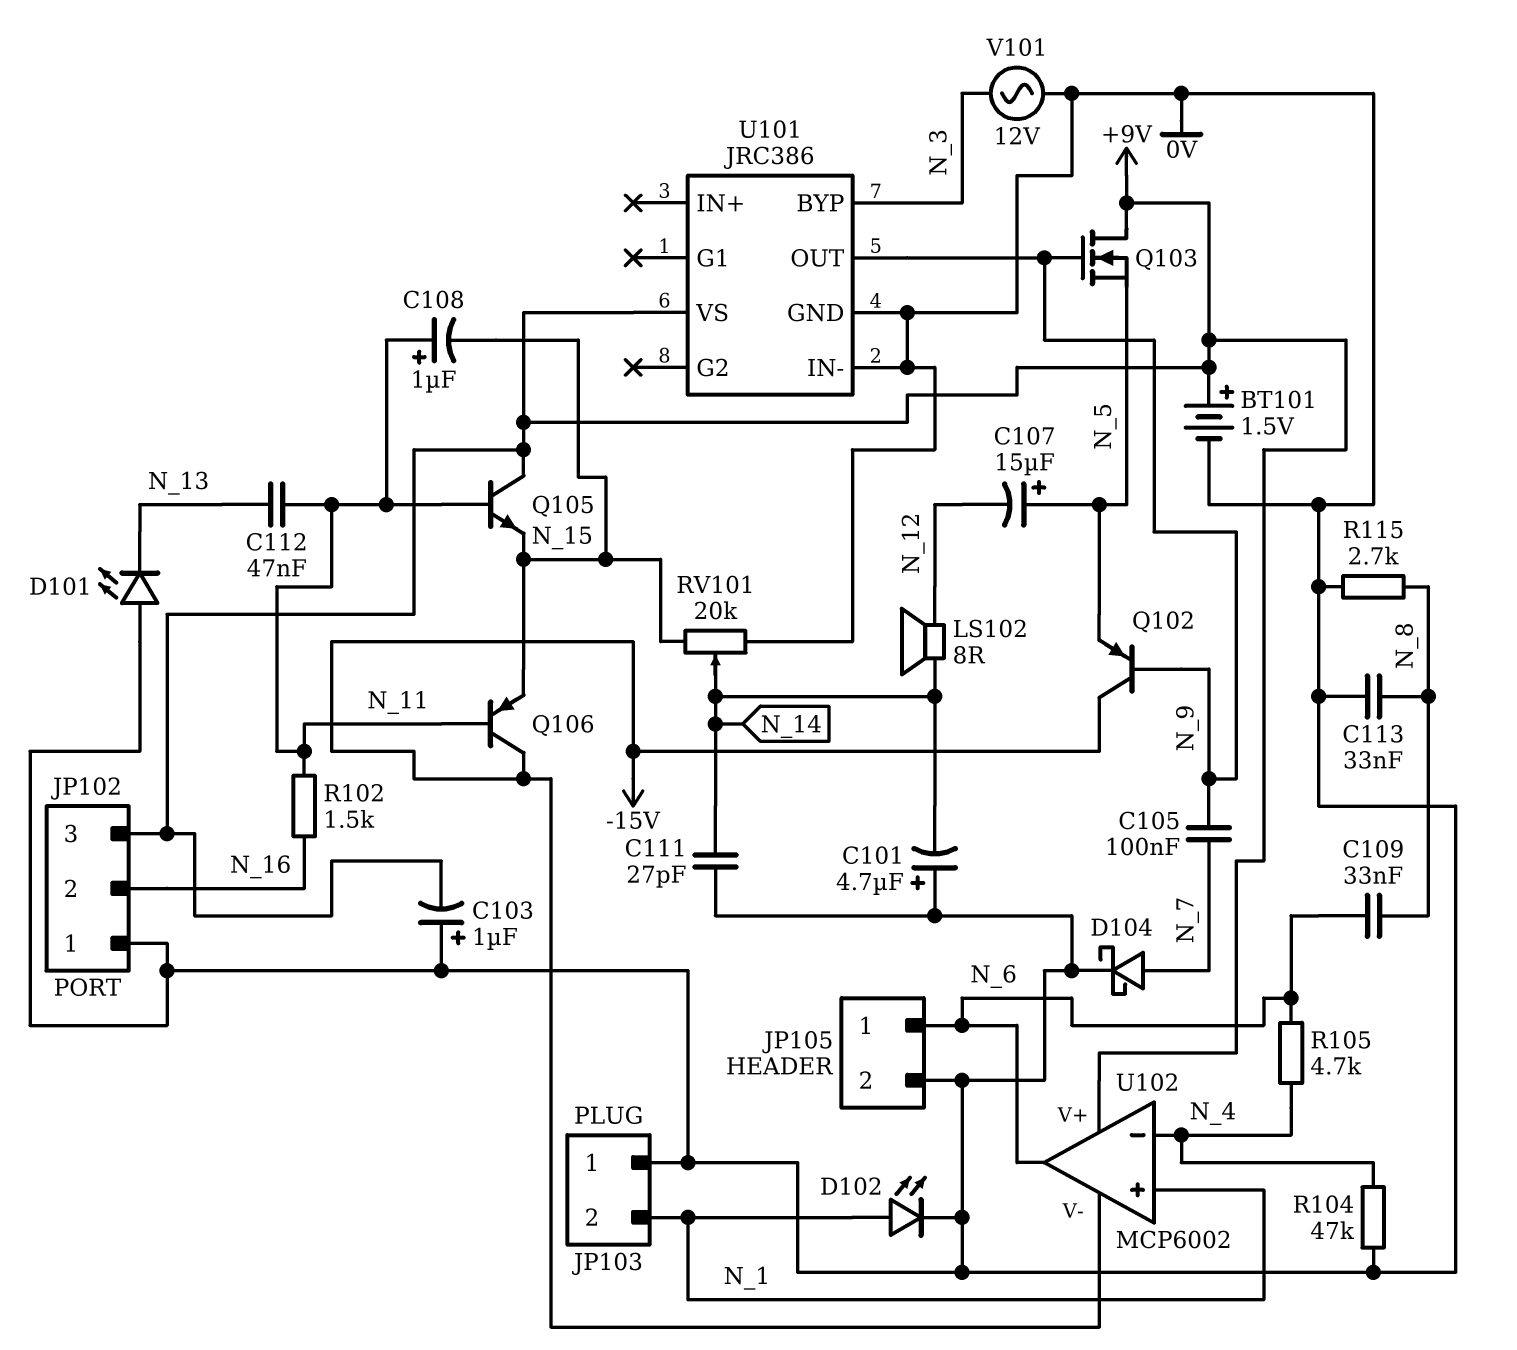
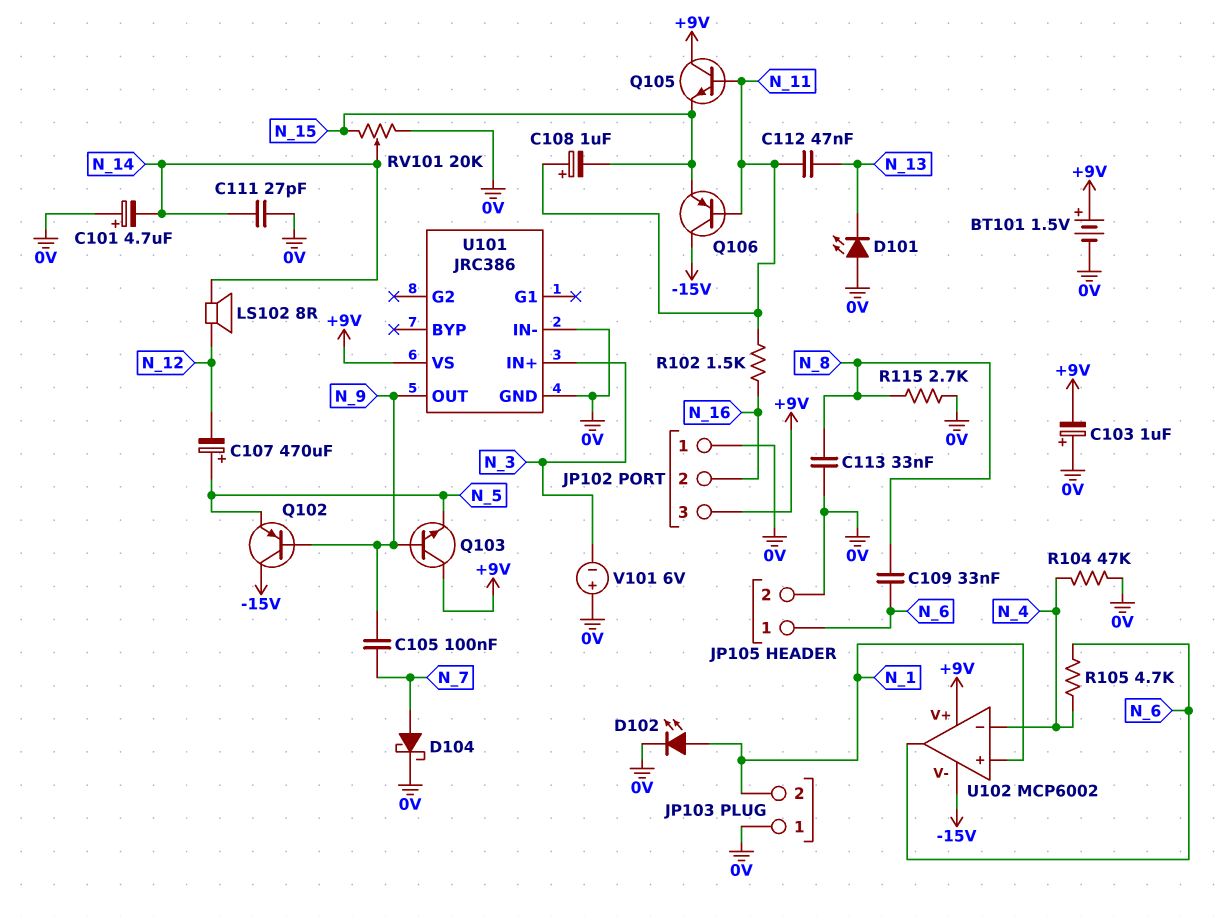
C107: 15uF (plus N_5, minus N_12) -> 470uF (plus N_5, minus N_12)
Q103: NMOS (G N_9, D +9V, S N_5) -> NPN (B N_9, C +9V, E N_5)
U101 pin BYP: N_3 -> none
U101 pin IN+: none -> N_3
V101: AC 12V (0V, N_3) -> 6V (plus 0V, minus N_3)

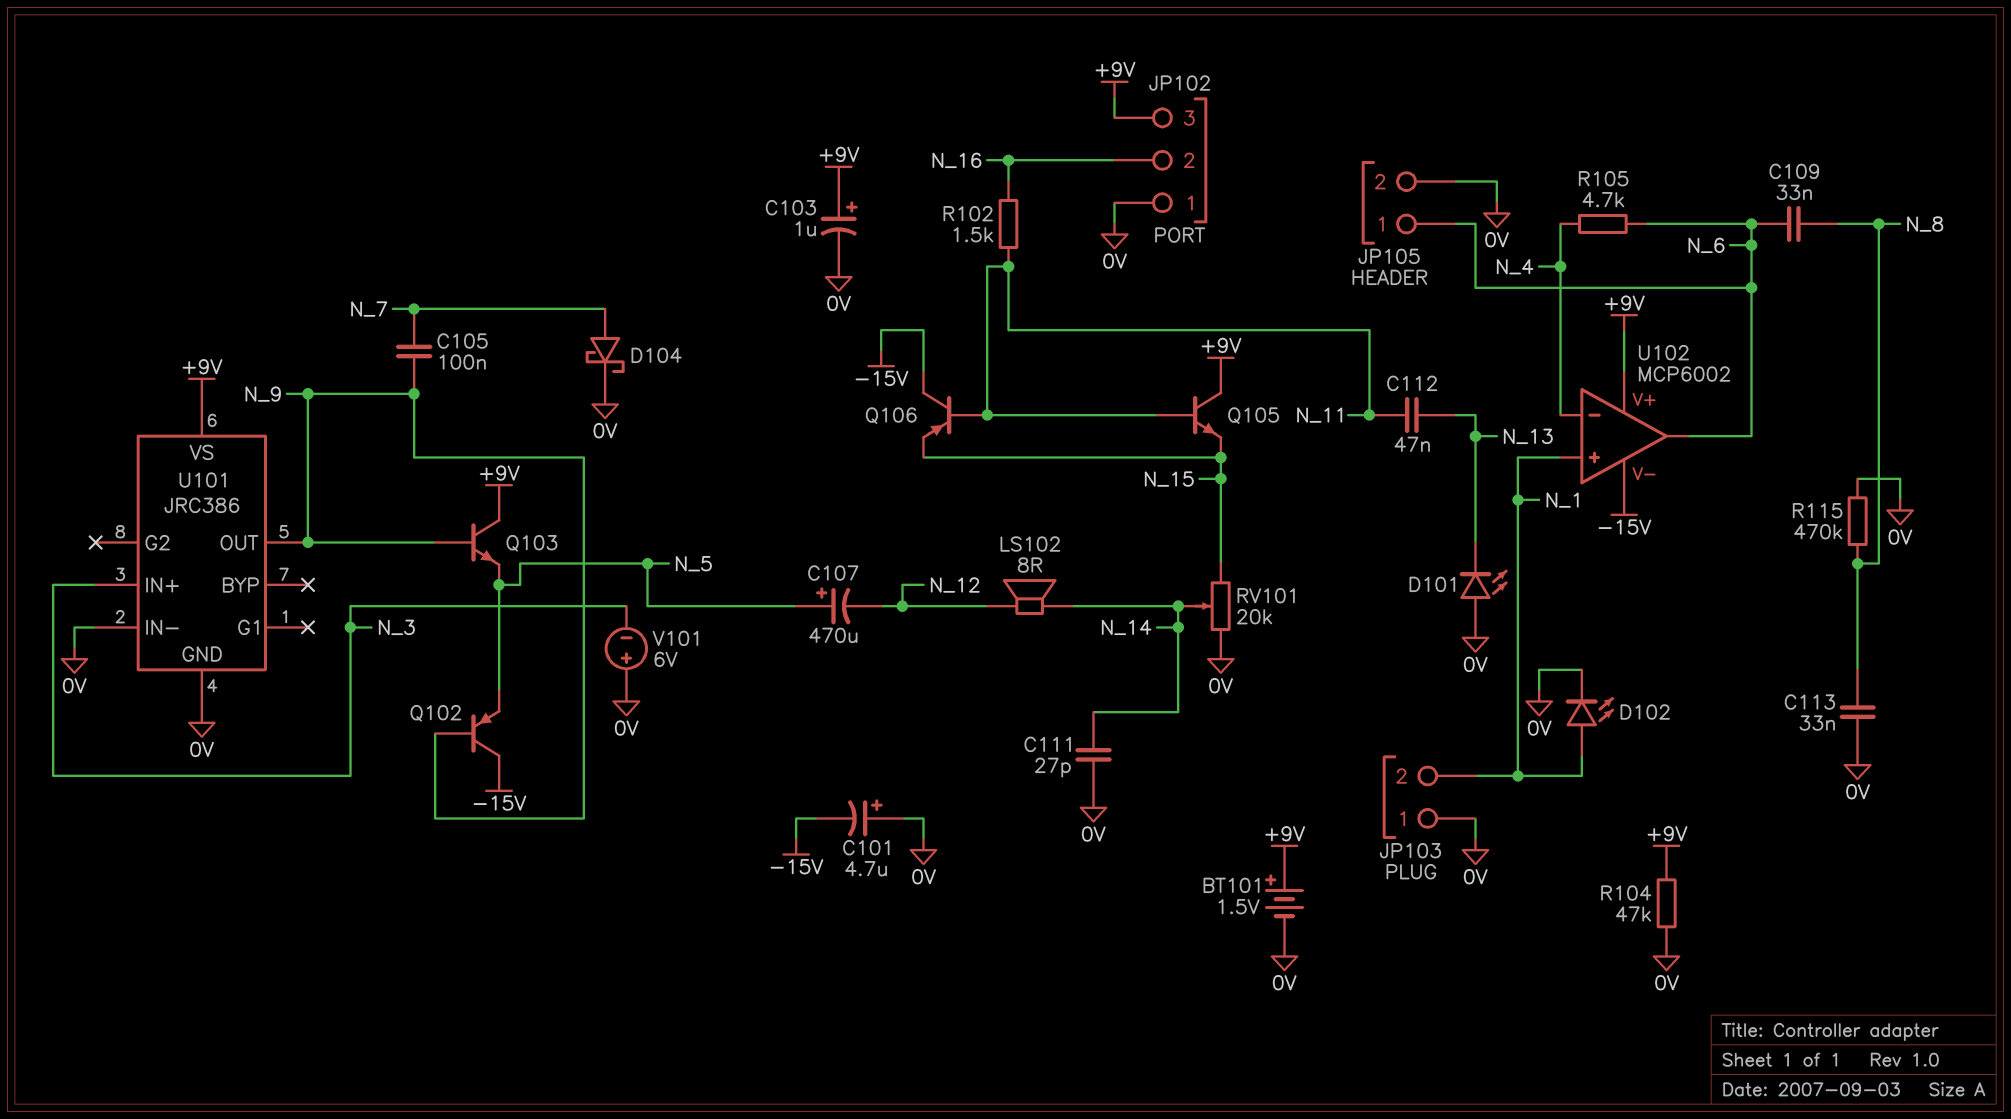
C101: 4.7uF (plus 0V, minus N_14) -> 4.7uF (plus 0V, minus -15V)
C103: 1uF (plus 0V, minus +9V) -> 1uF (plus +9V, minus 0V)
C108: 1uF (plus N_11, minus N_15) -> none
R104: 47k (0V, N_4) -> 47k (+9V, 0V)
R115: 2.7k (0V, N_8) -> 470k (0V, N_8)

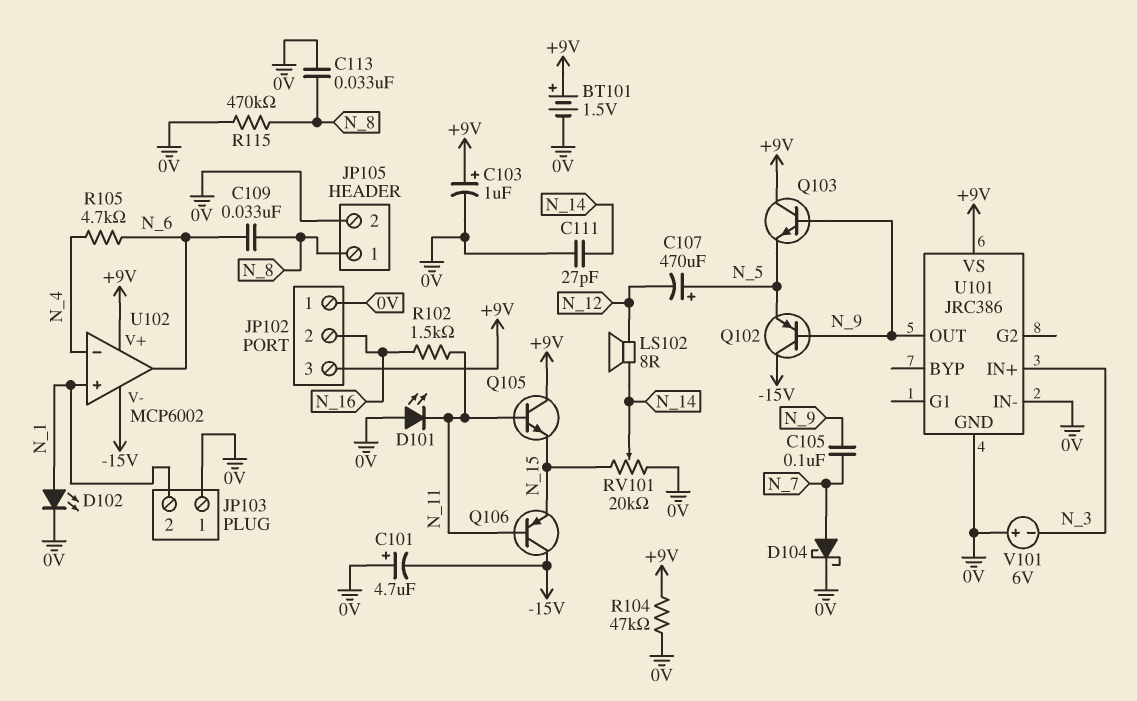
C112: 47nF (N_11, N_13) -> none
D101: LED (A 0V, K N_13) -> LED (A 0V, K N_11)
JP105 pin 1: N_6 -> N_8

